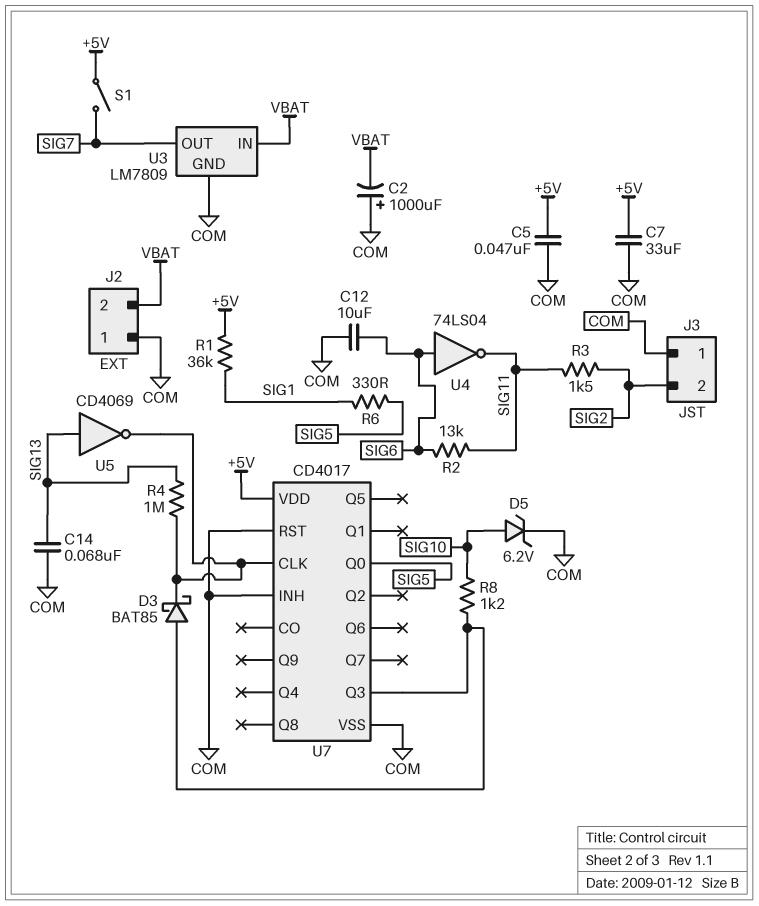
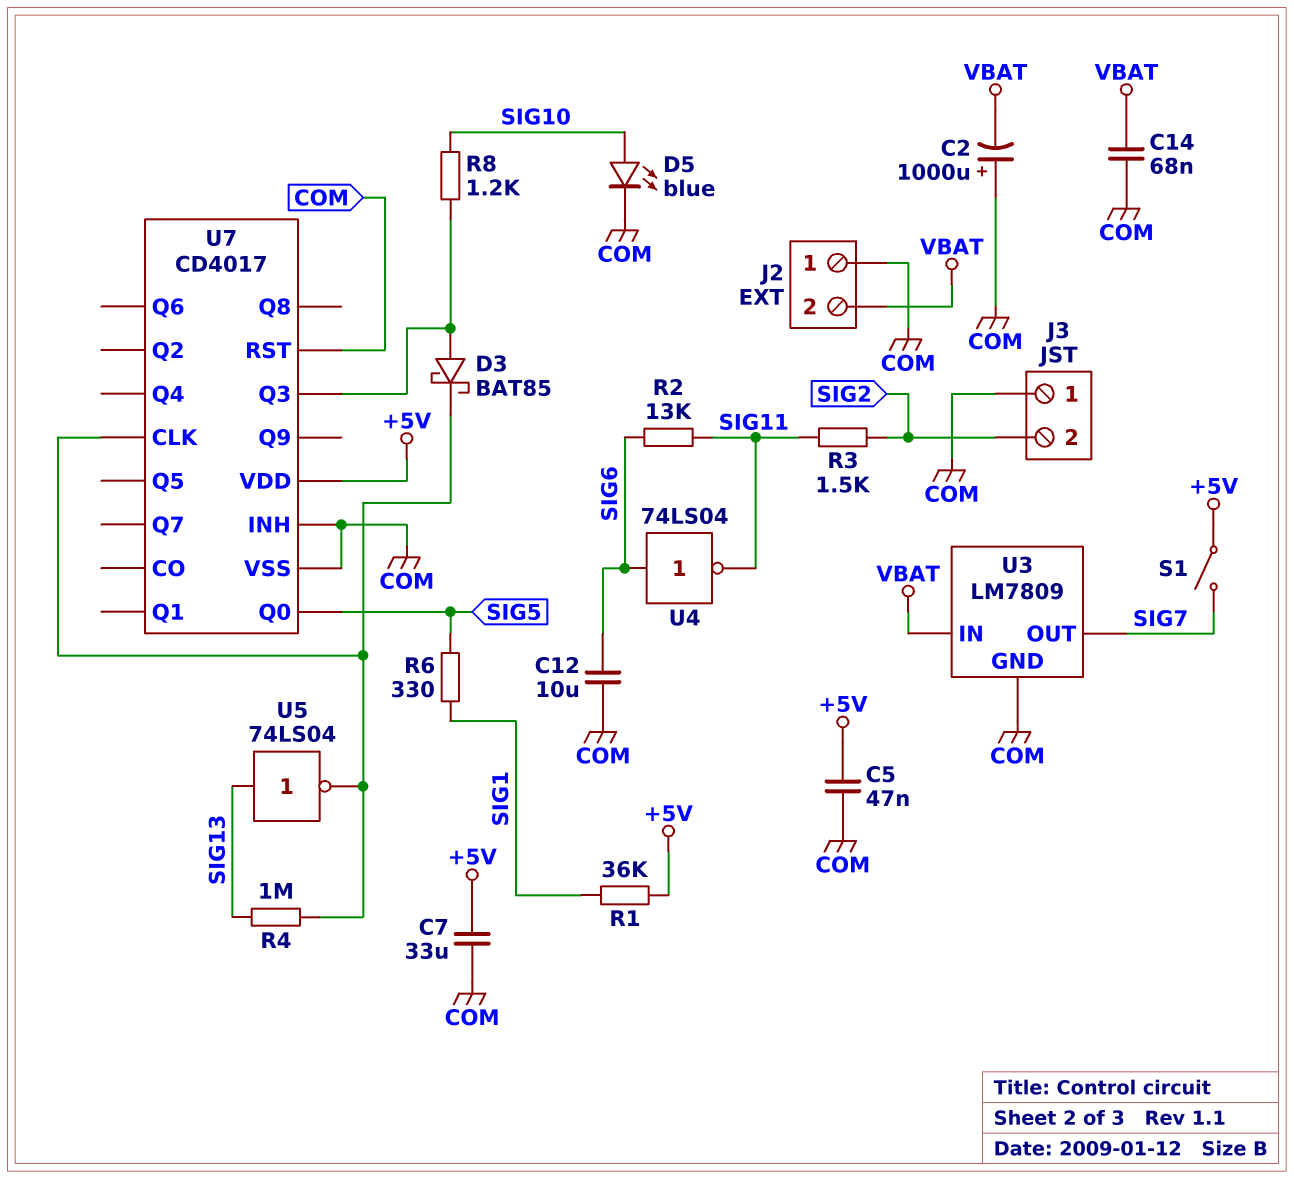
C14: 68nF (COM, SIG13) -> 68nF (COM, VBAT)
D5: zener 6.2V (A SIG10, K COM) -> LED blue (A SIG10, K COM)
U5: NOT CD4069 (in SIG13, out U7/CLK) -> NOT 74LS04 (in SIG13, out U7/CLK)

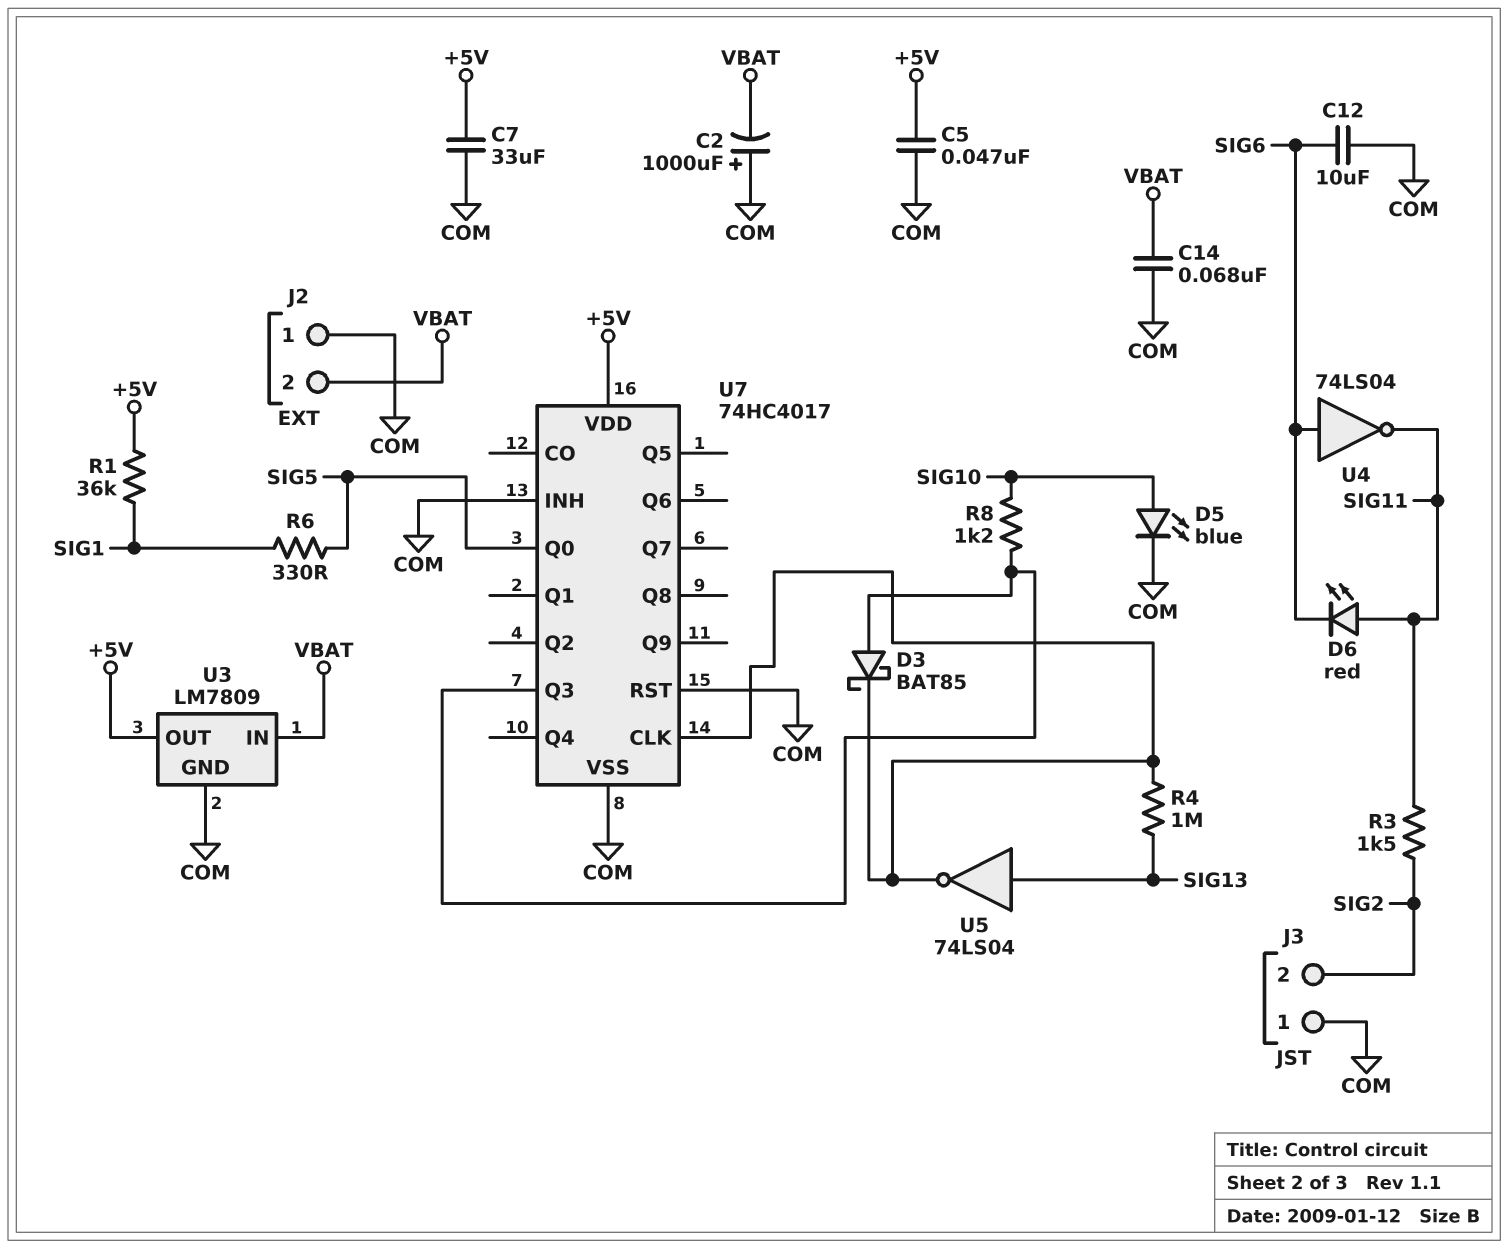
D6: none -> LED red (A SIG11, K SIG6)
R2: 13k (SIG6, SIG11) -> none
S1: switch (+5V, SIG7) -> none
U3 pin OUT: SIG7 -> +5V
U7: CD4017 -> 74HC4017

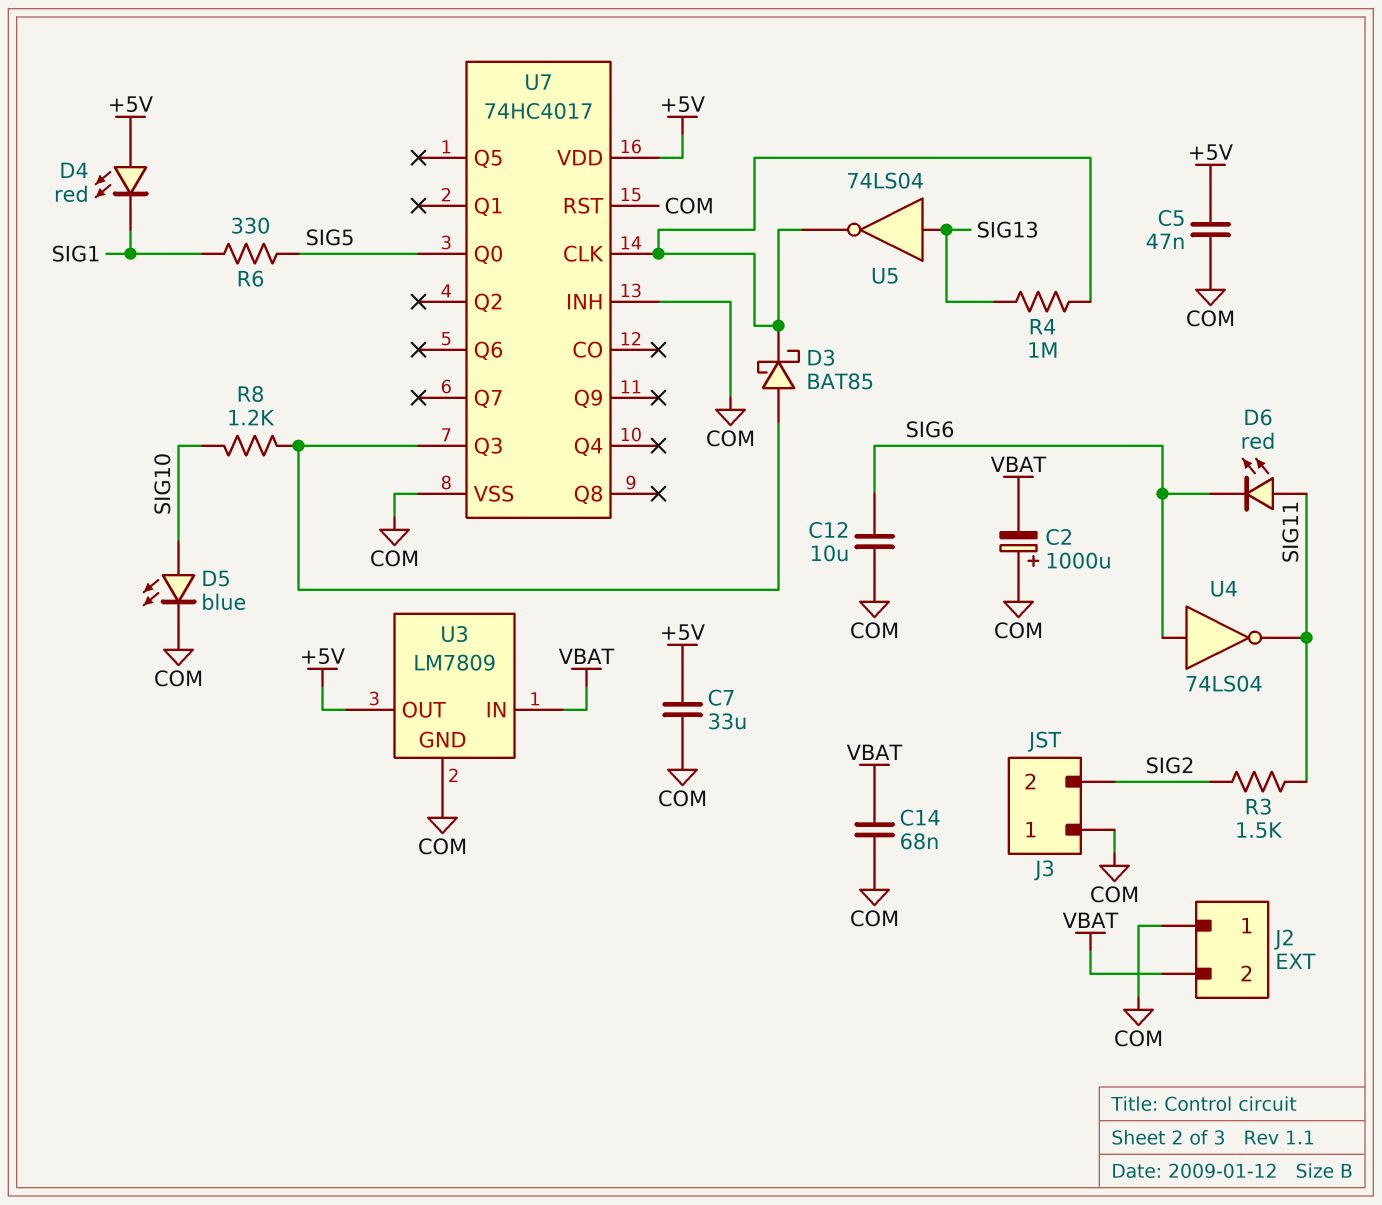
D4: none -> LED red (A +5V, K SIG1)
R1: 36k (+5V, SIG1) -> none

